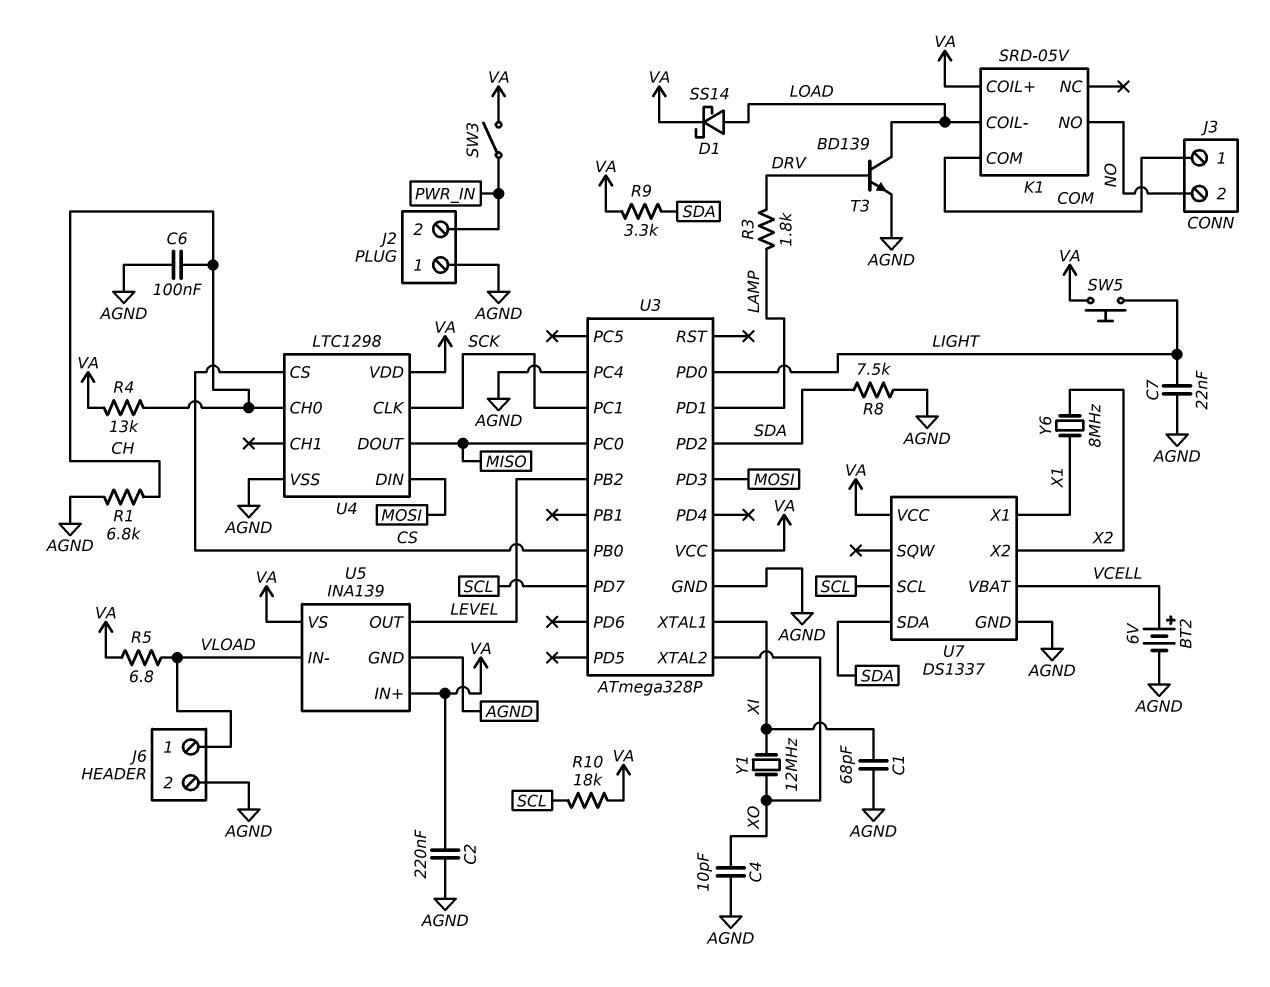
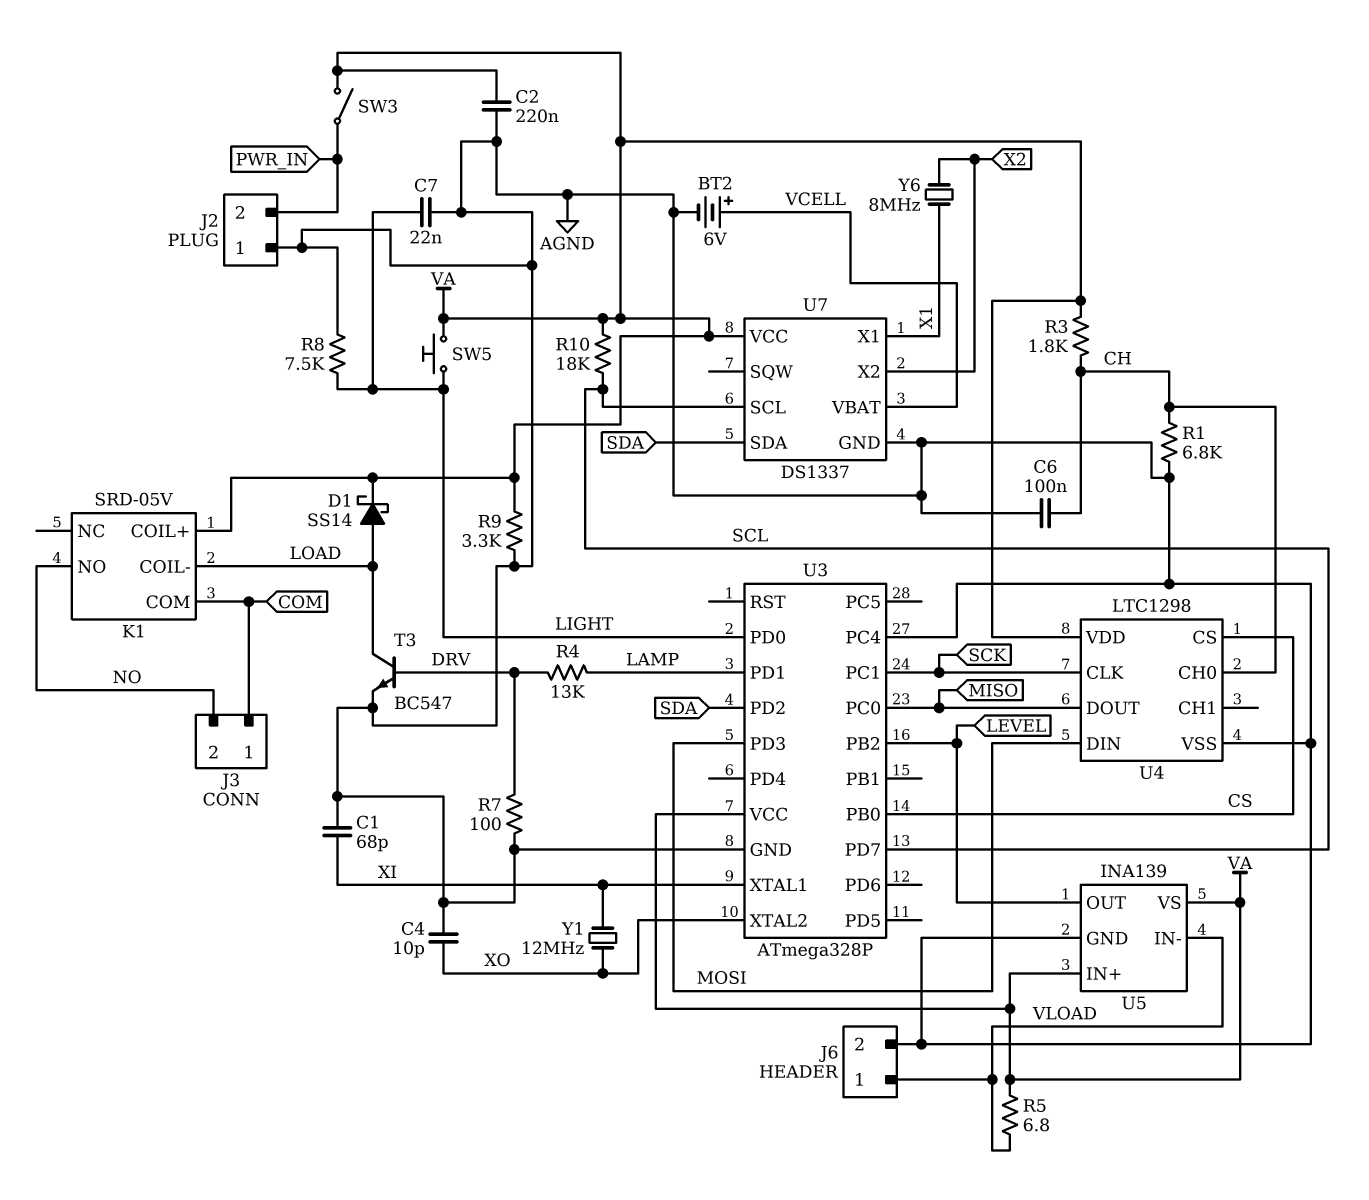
R3: 1.8k (DRV, LAMP) -> 1.8k (CH, VA)
R4: 13k (CH, VA) -> 13k (DRV, LAMP)
R7: none -> 100 (AGND, DRV)
R8: 7.5k (AGND, SDA) -> 7.5k (AGND, LIGHT)
R9: 3.3k (SDA, VA) -> 3.3k (AGND, VA)
T3: NPN BD139 (B DRV, C LOAD, E AGND) -> NPN BC547 (B DRV, C LOAD, E AGND)

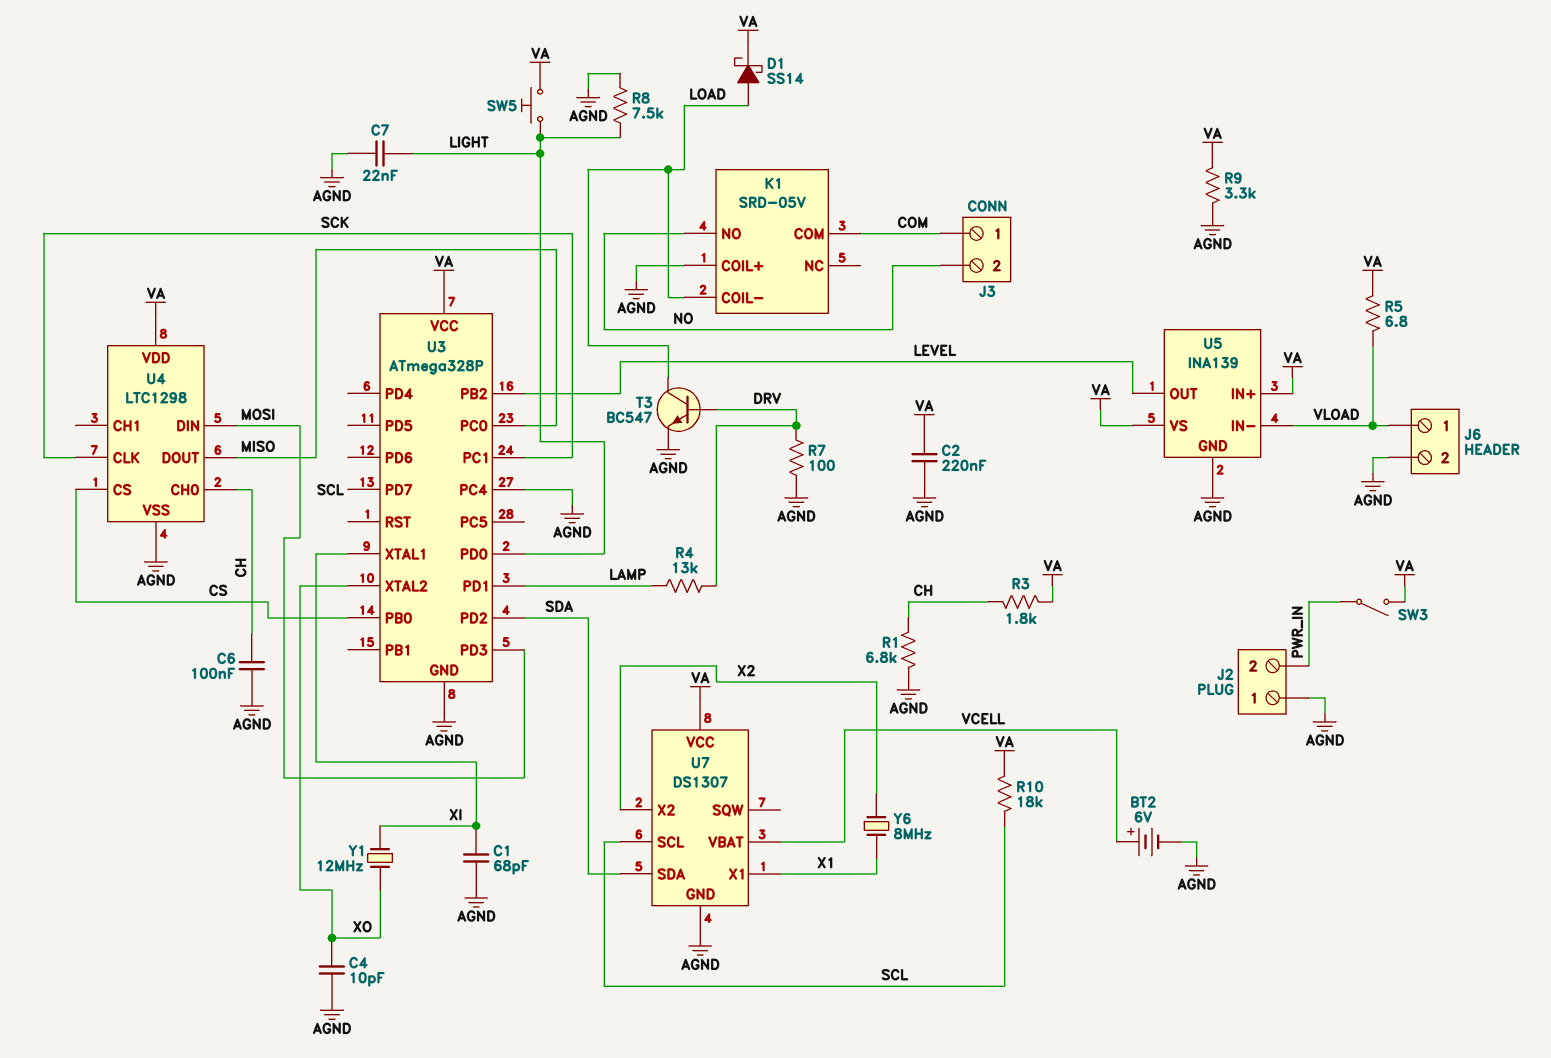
K1 pin COIL+: VA -> AGND
U7: DS1337 -> DS1307

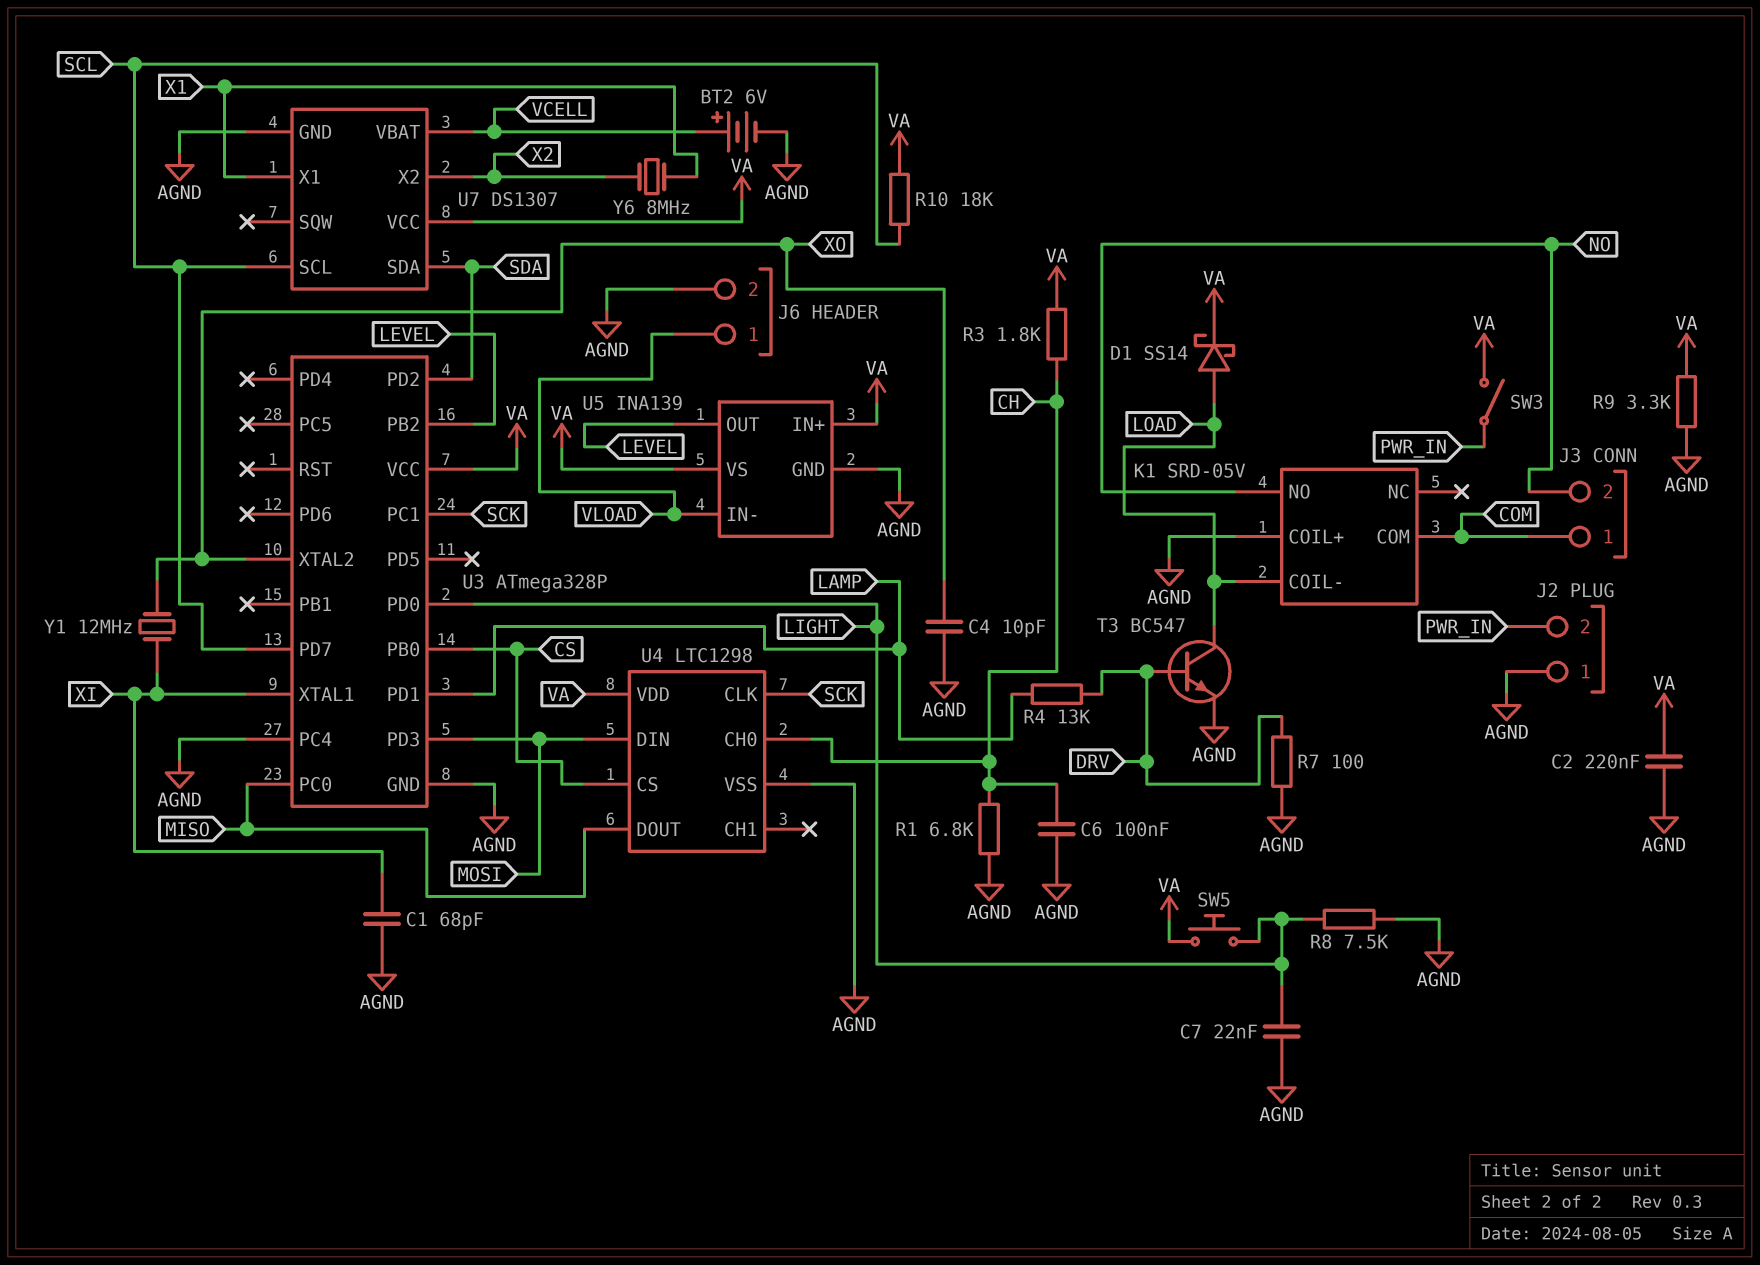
R5: 6.8 (VA, VLOAD) -> none

